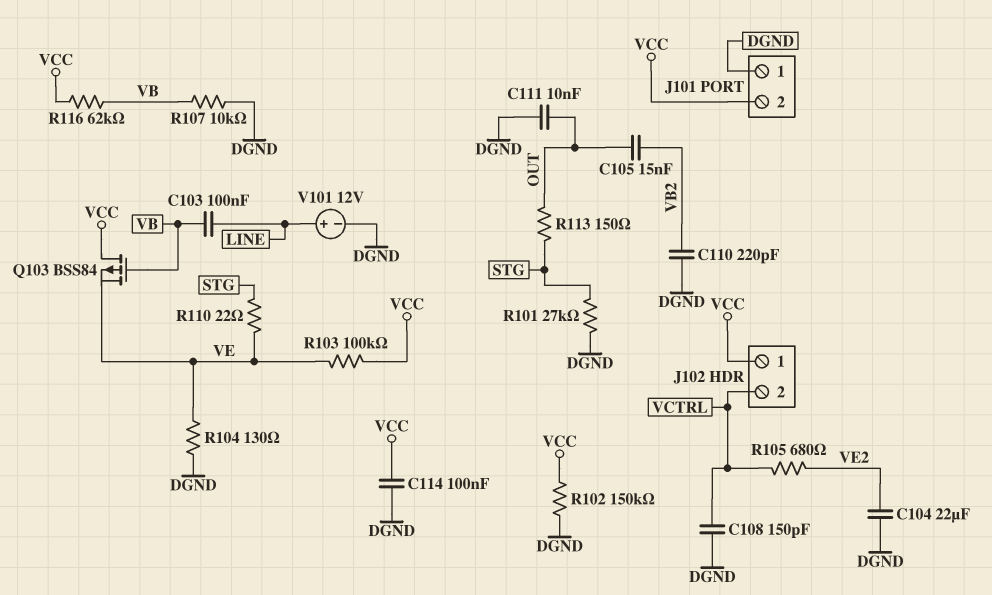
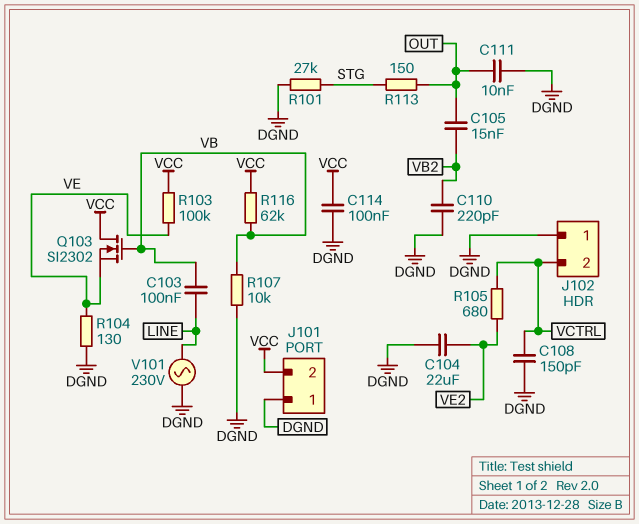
J102 pin 1: VCC -> DGND
Q103: PMOS BSS84 (G VB, D VCC, S VE) -> NMOS SI2302 (G VB, D VCC, S VE)
R102: 150k (DGND, VCC) -> none
R110: 22 (STG, VE) -> none
V101: 12V (plus LINE, minus DGND) -> AC 230V (DGND, LINE)

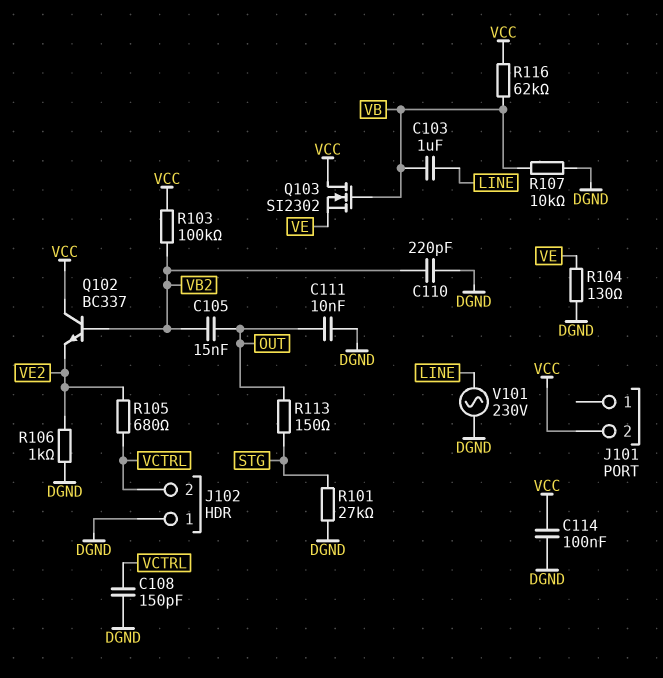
C103: 100nF (LINE, VB) -> 1uF (LINE, VB)
C104: 22uF (DGND, VE2) -> none
J101 pin 1: DGND -> none
Q102: none -> NPN BC337 (B VB2, C VCC, E VE2)
R103: 100k (VCC, VE) -> 100k (VB2, VCC)
R106: none -> 1k (DGND, VE2)

